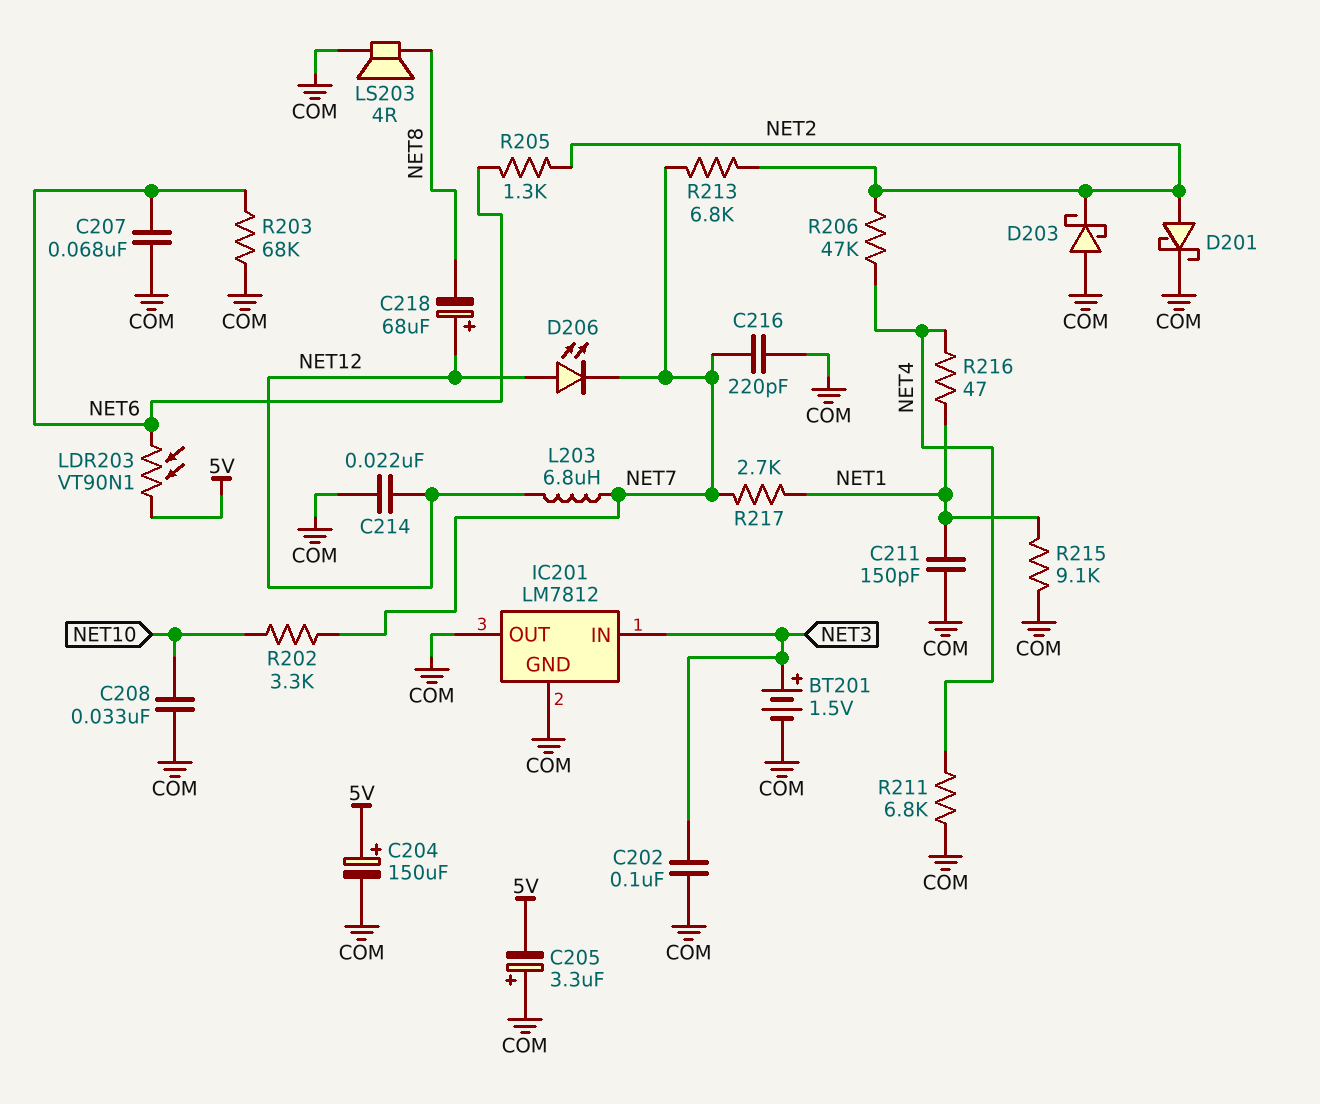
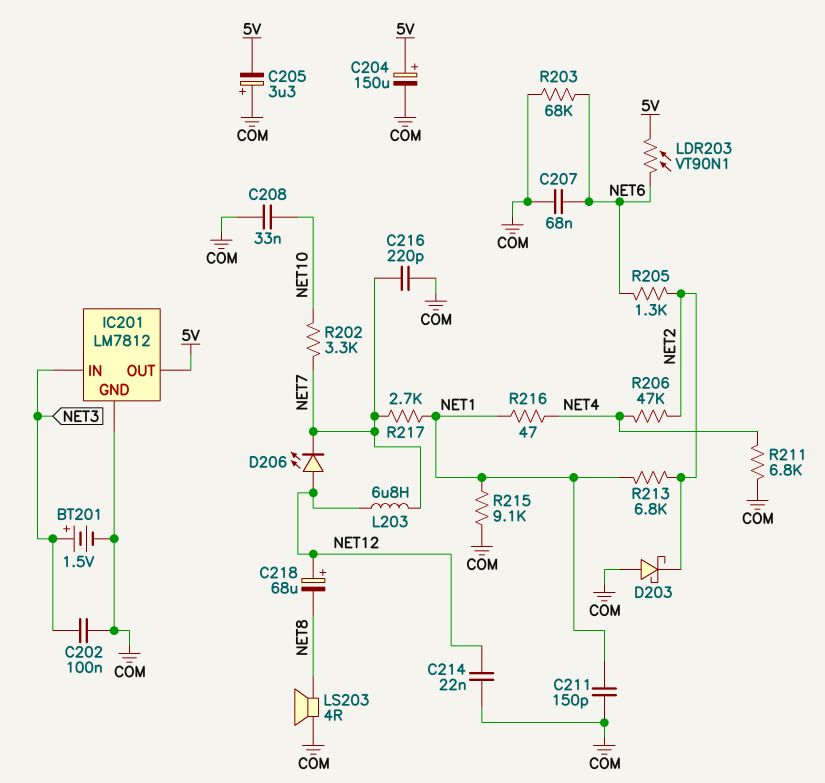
D201: schottky (A NET2, K COM) -> none
IC201 pin OUT: COM -> 5V
R213: 6.8k (NET2, NET7) -> 6.8k (NET1, NET2)

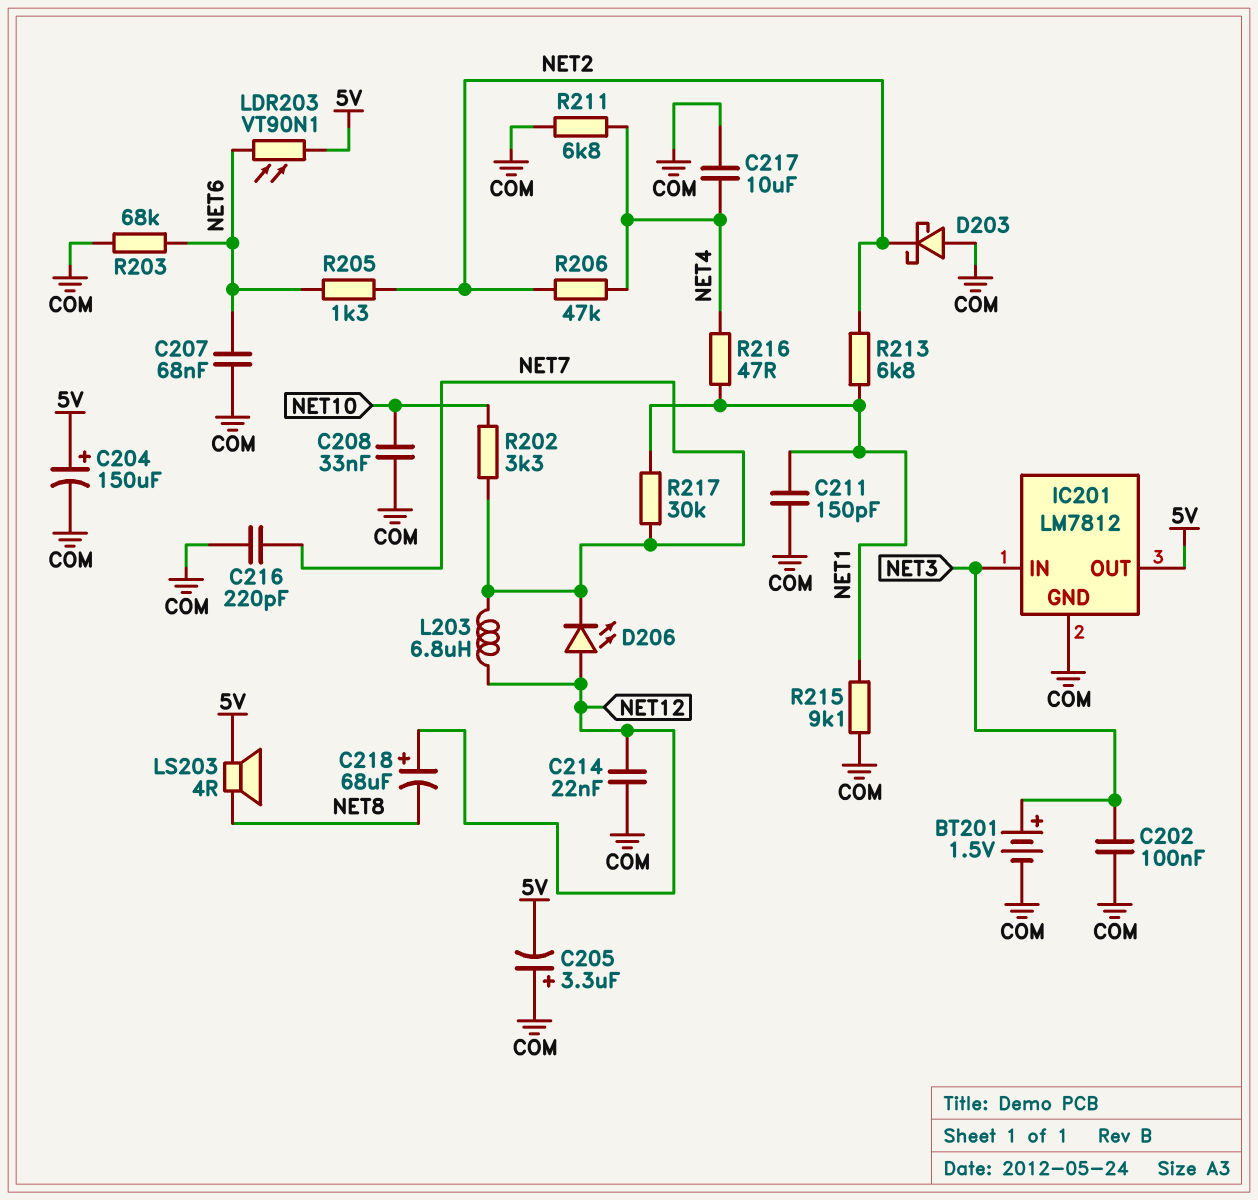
C217: none -> 10uF (COM, NET4)
LS203: speaker 4R (COM, NET8) -> speaker 4R (5V, NET8)
R217: 2.7k (NET1, NET7) -> 30k (NET1, NET7)

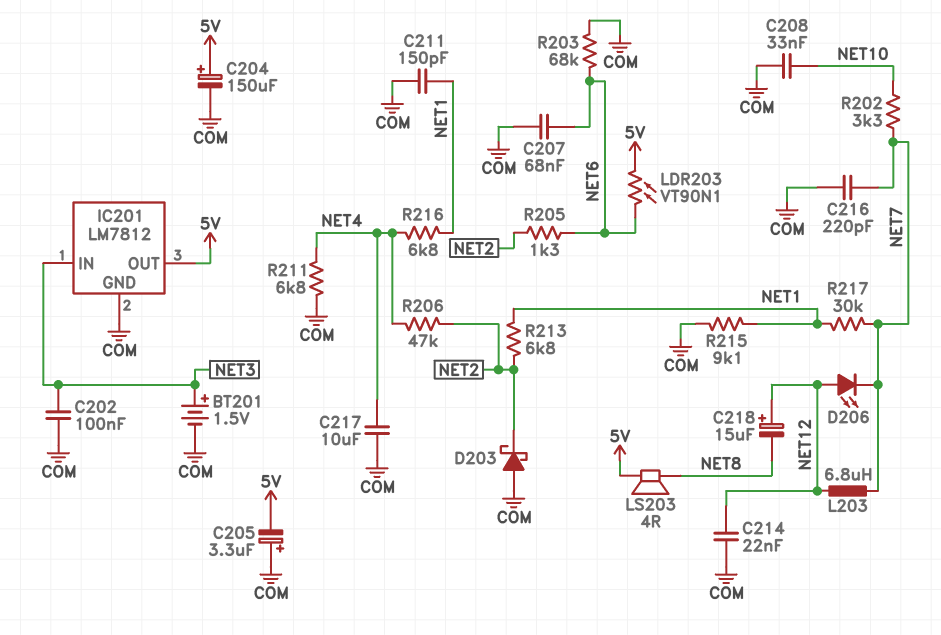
C218: 68uF (plus NET12, minus NET8) -> 15uF (plus NET12, minus NET8)
R216: 47 (NET1, NET4) -> 6.8k (NET1, NET4)

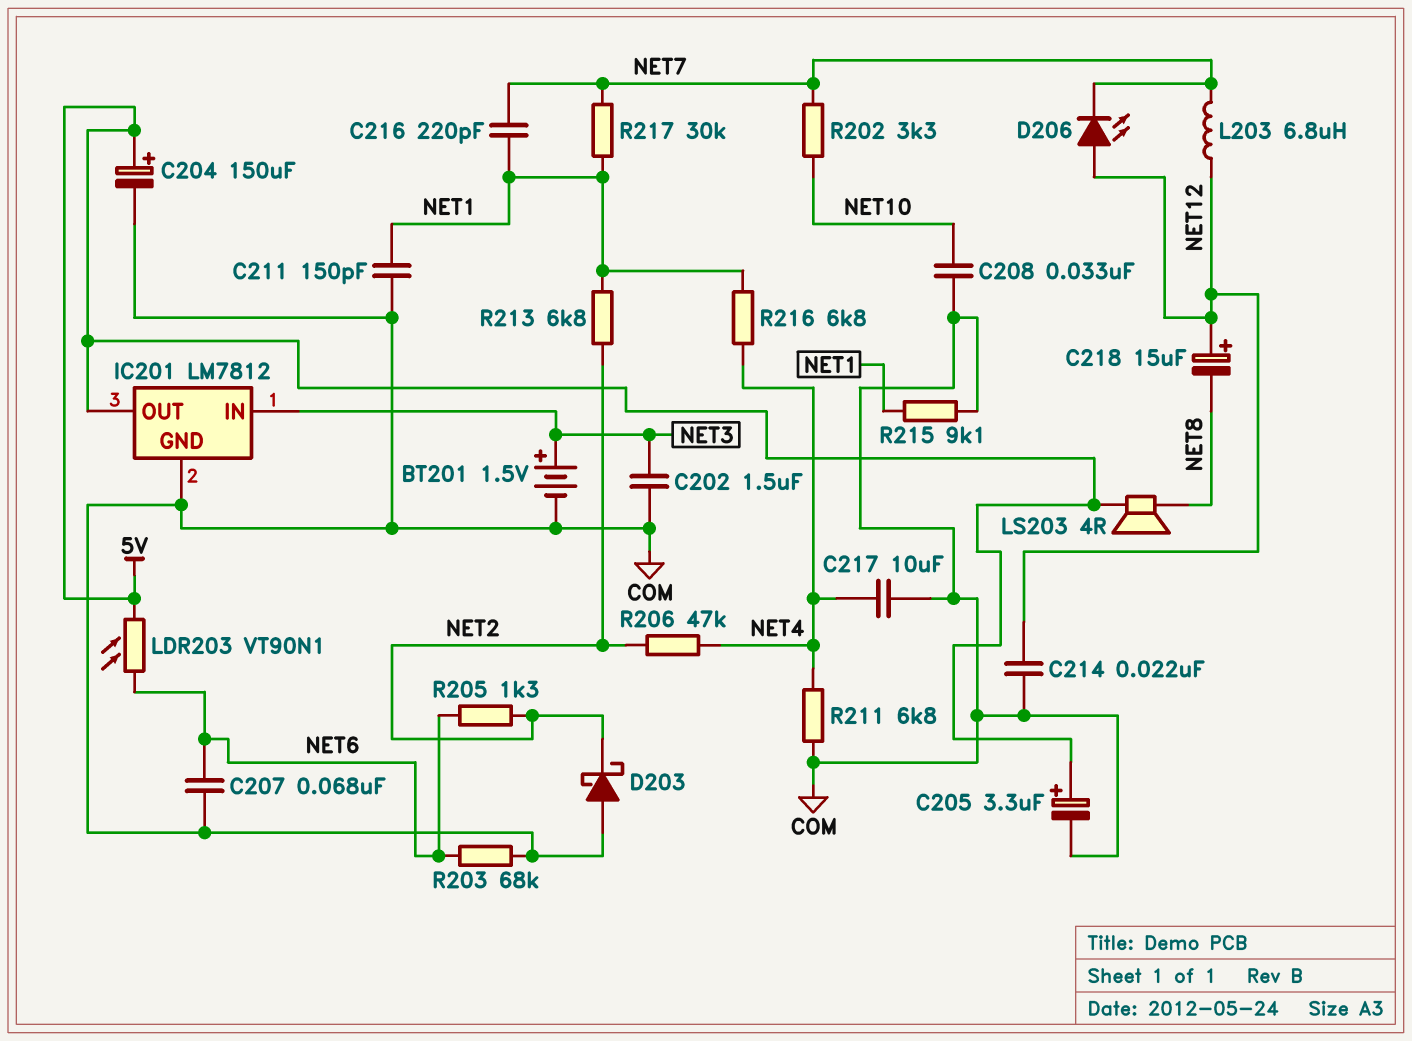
C202: 100nF (COM, NET3) -> 1.5uF (COM, NET3)
C205: 3.3uF (plus COM, minus 5V) -> 3.3uF (plus 5V, minus COM)
C216: 220pF (COM, NET7) -> 220pF (NET1, NET7)

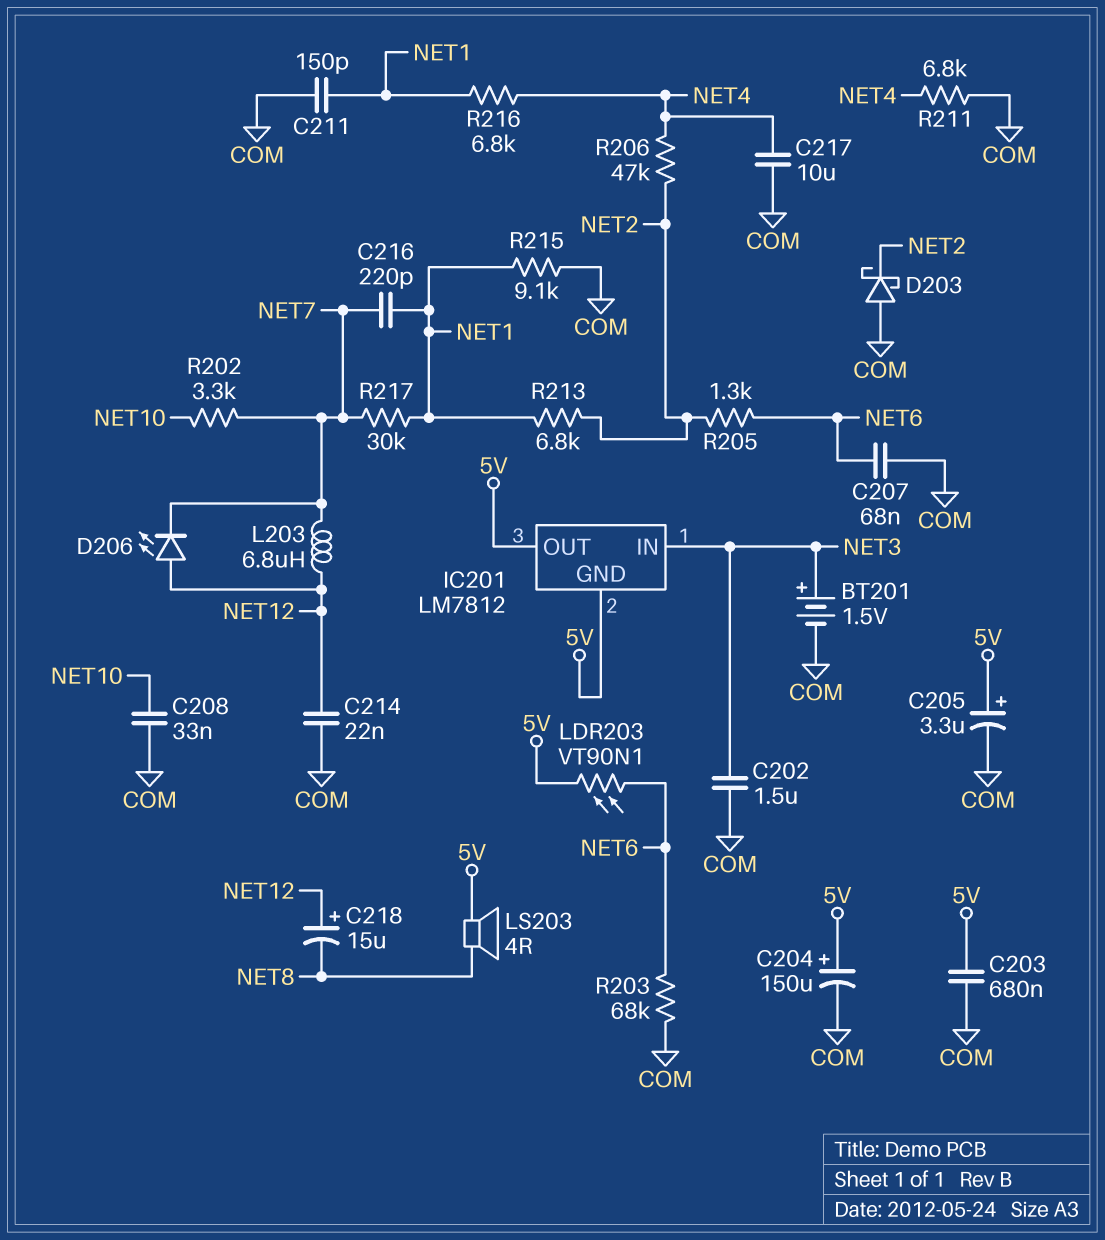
C203: none -> 680nF (5V, COM)
IC201 pin GND: COM -> 5V

